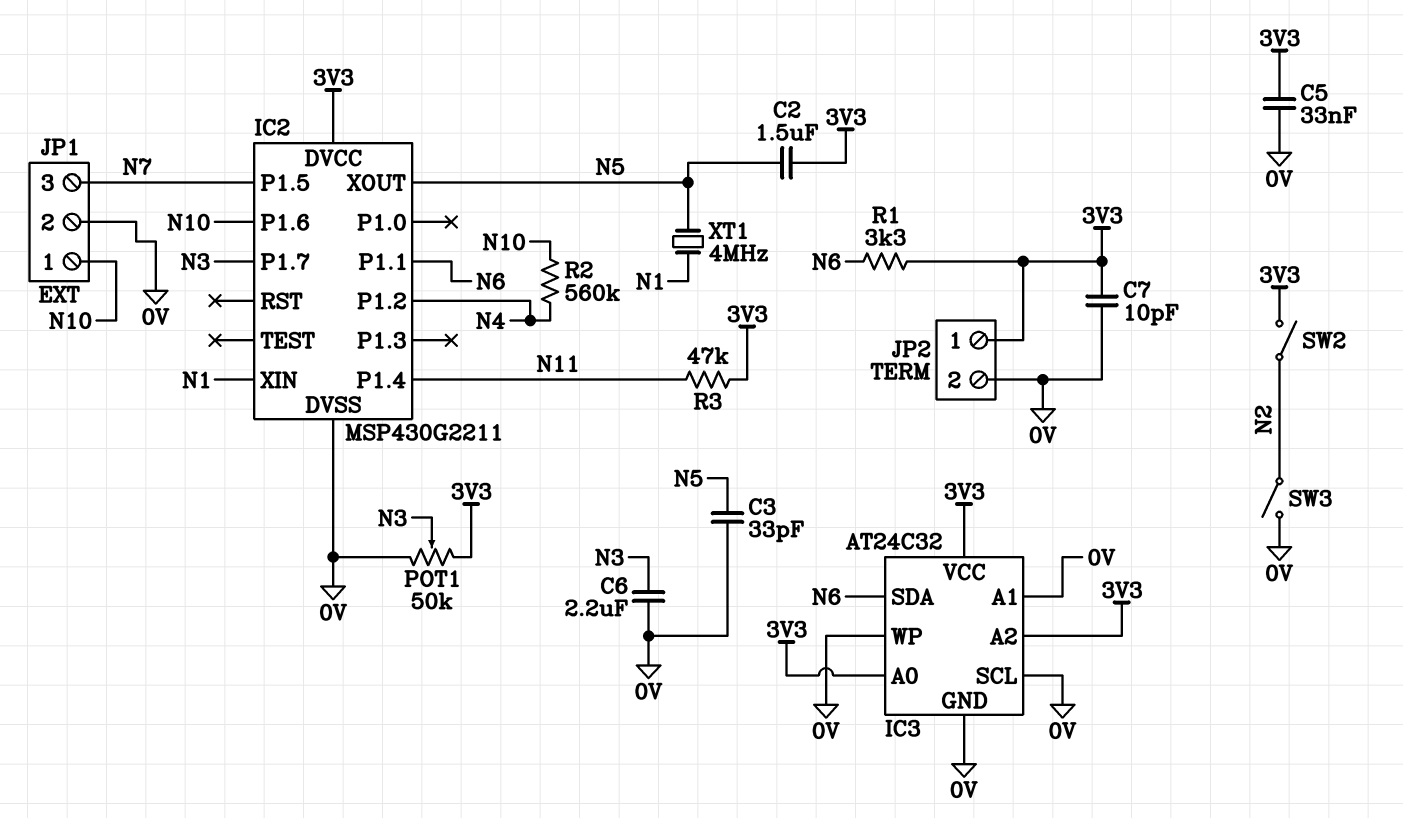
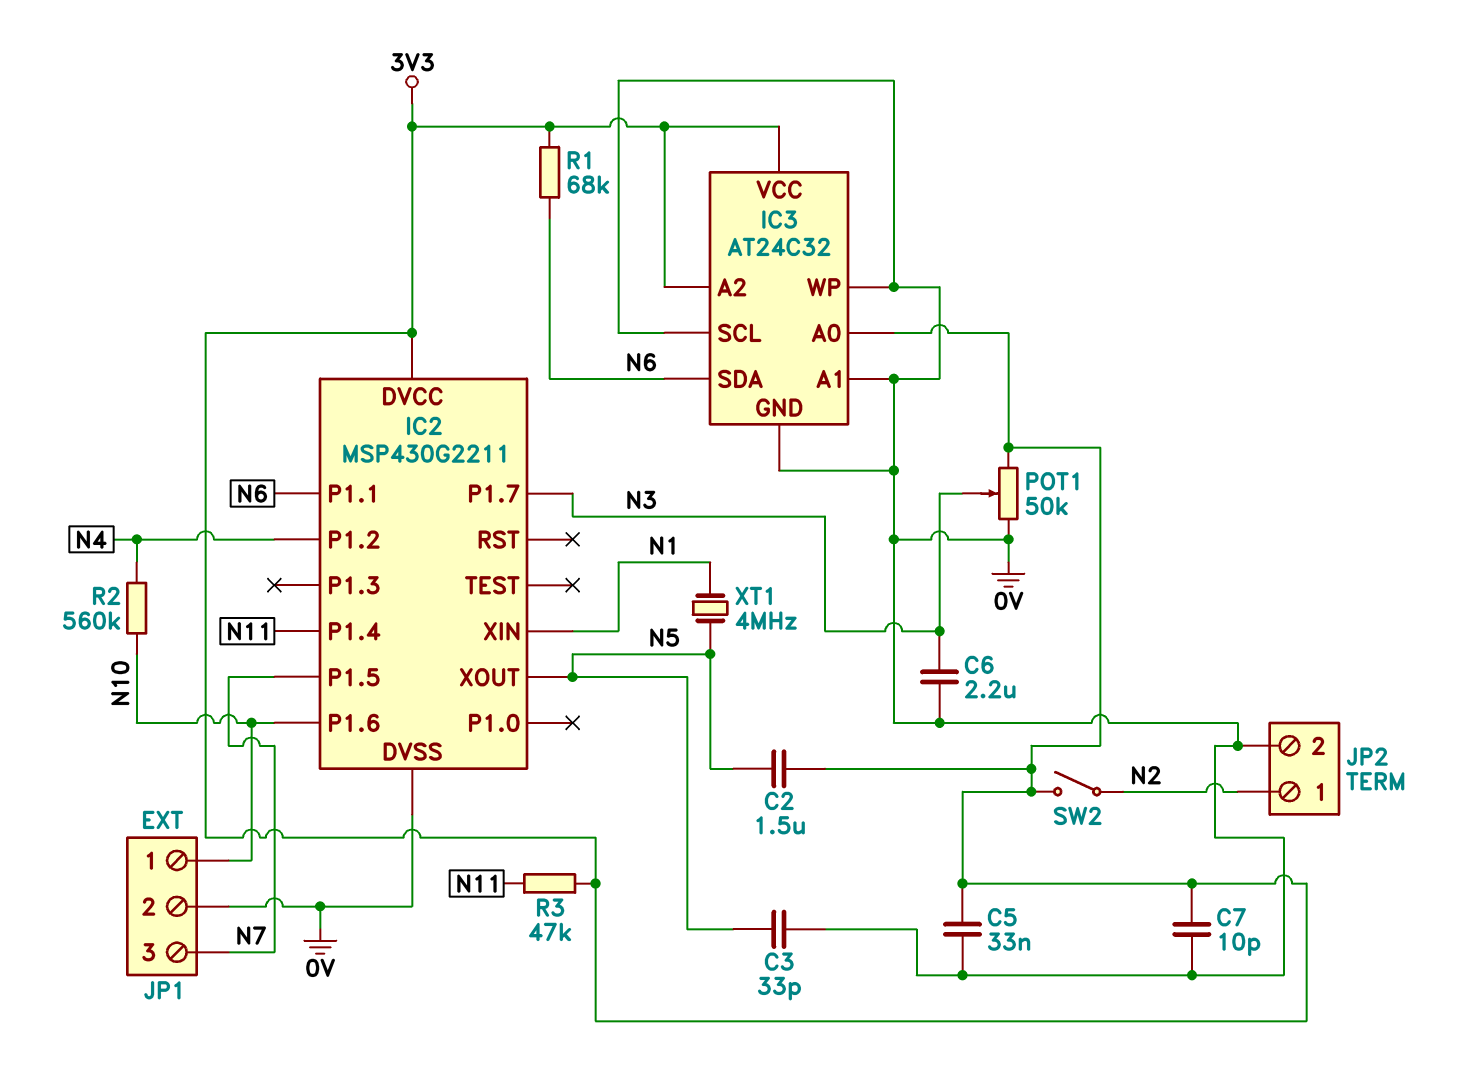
JP2 pin 1: 3V3 -> N2
R1: 3.3k (3V3, N6) -> 68k (3V3, N6)
SW3: switch (0V, N2) -> none

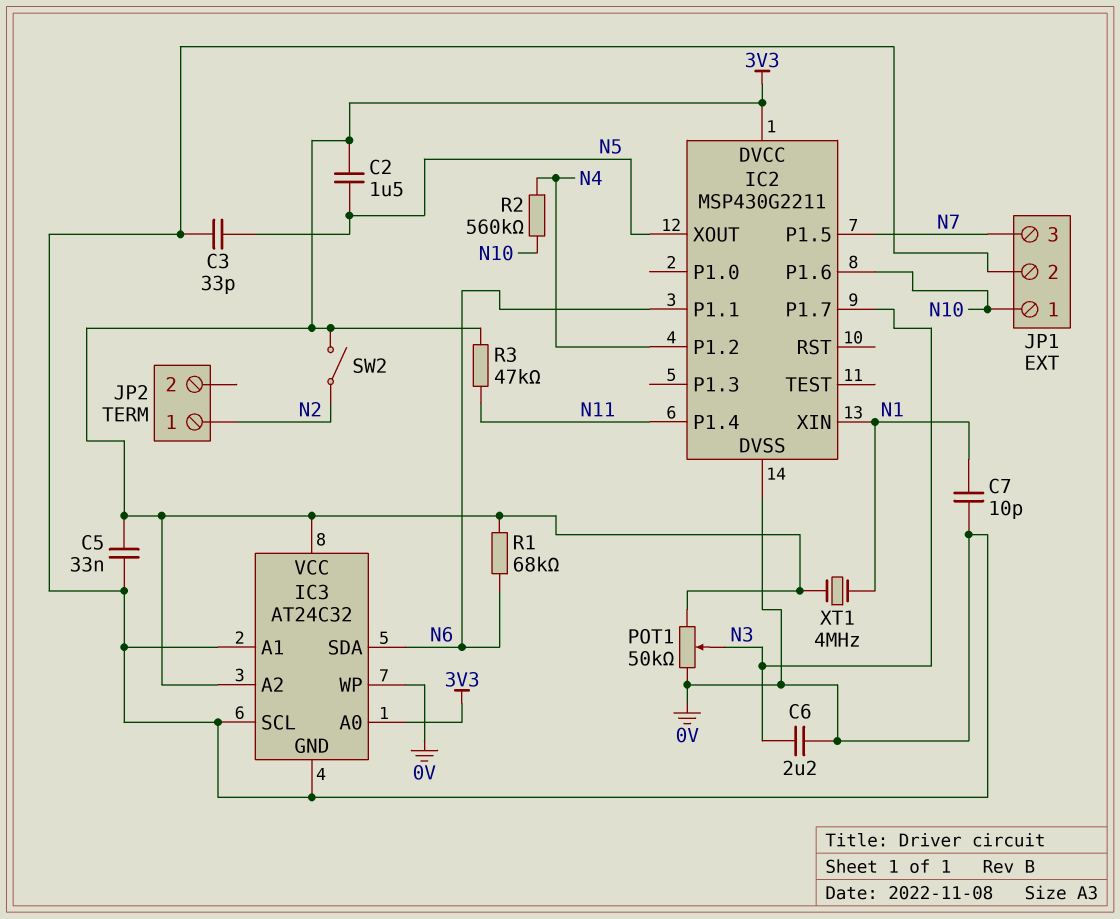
C7: 10pF (0V, 3V3) -> 10pF (0V, N1)
JP2 pin 2: 0V -> none
XT1: 4MHz (N1, N5) -> 4MHz (3V3, N1)

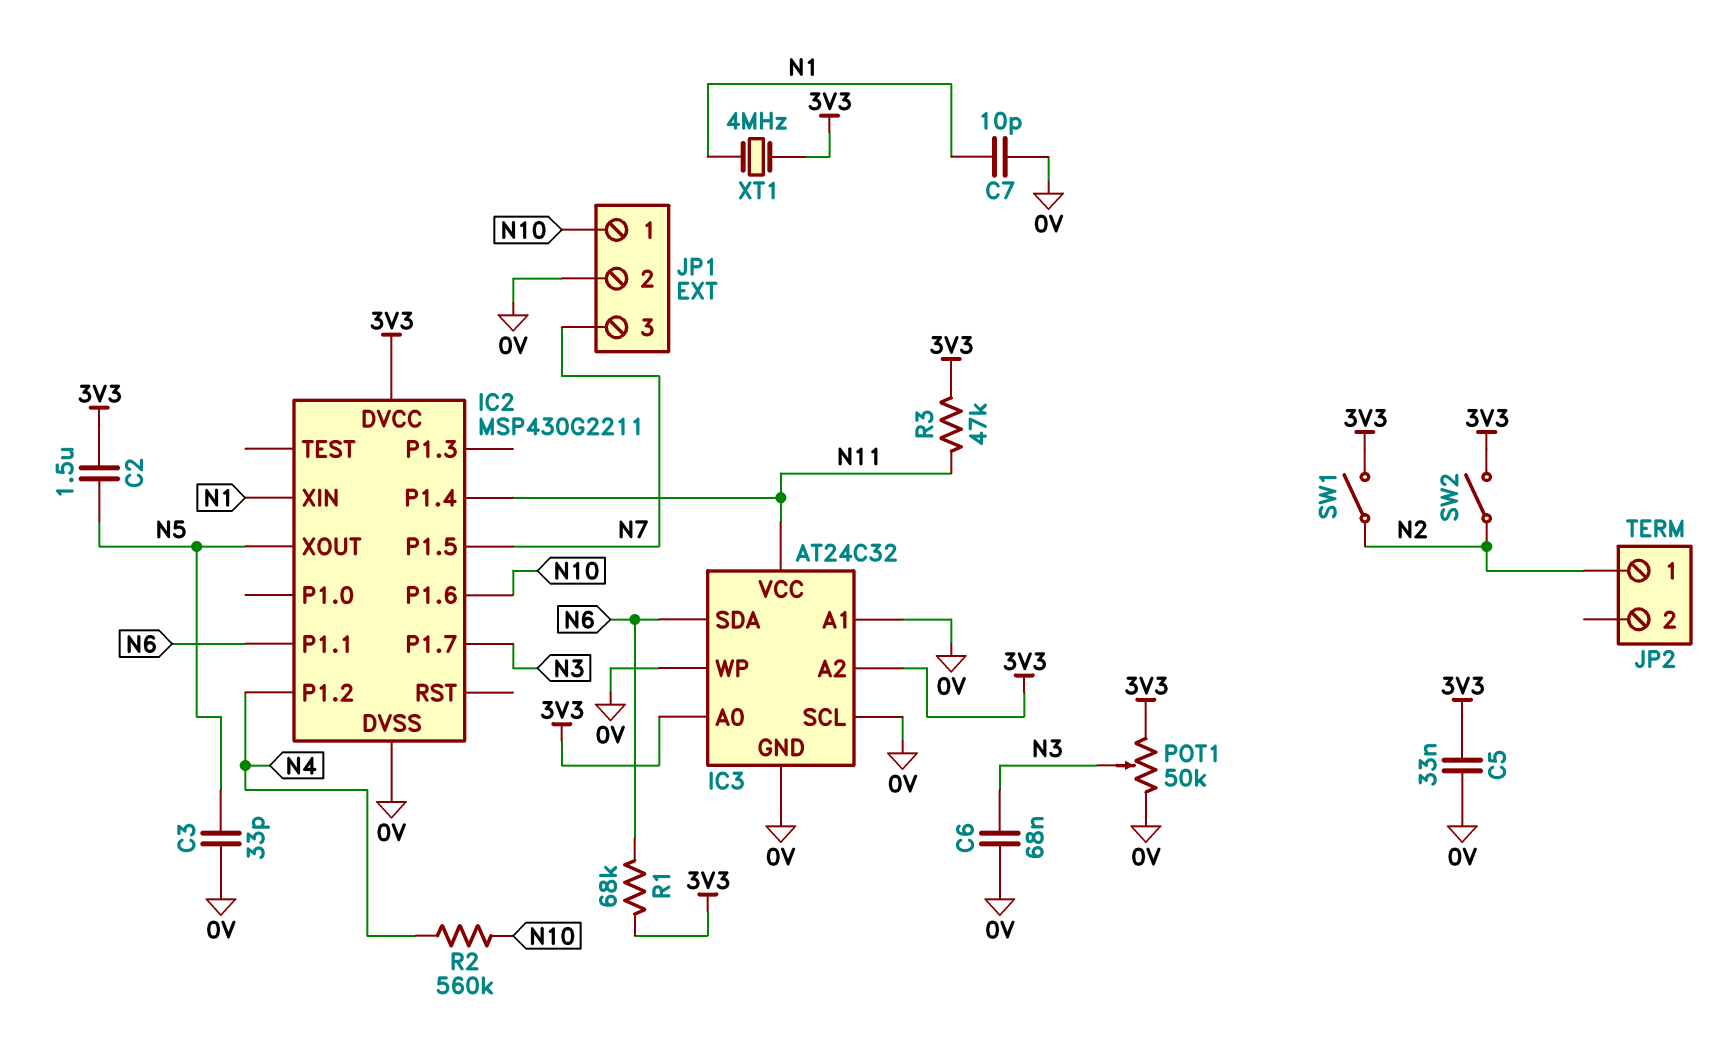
C6: 2.2uF (0V, N3) -> 68nF (0V, N3)
IC3 pin VCC: 3V3 -> N11
SW1: none -> switch (3V3, N2)

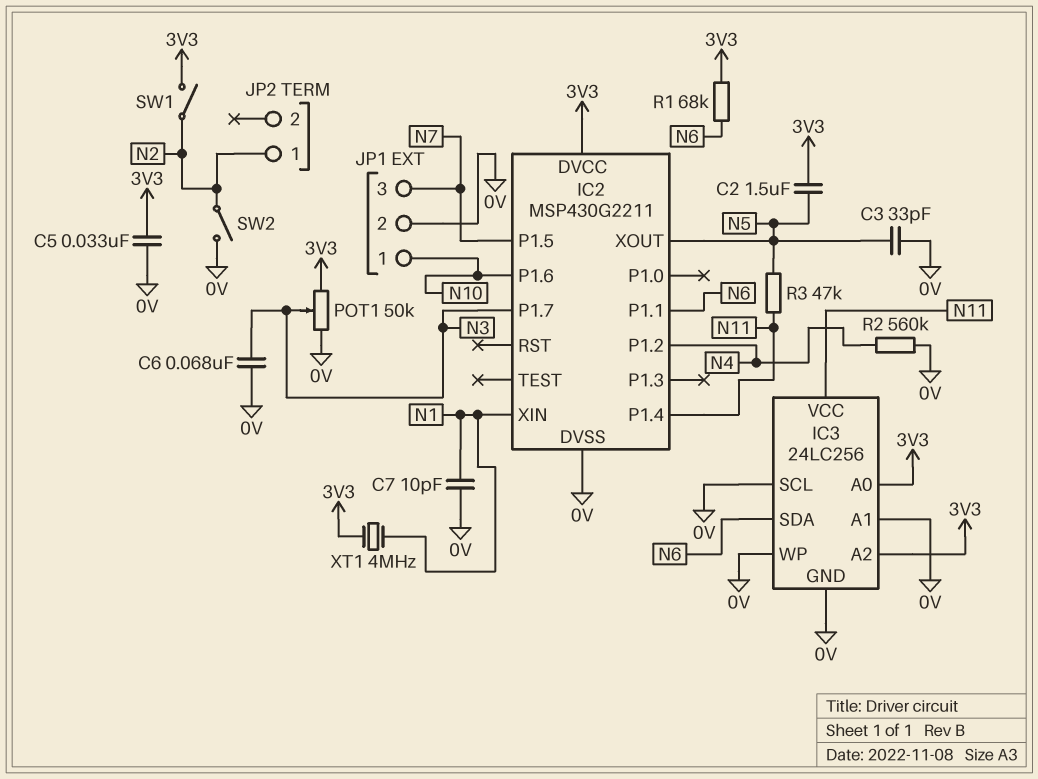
IC3: AT24C32 -> 24LC256
R2: 560k (N4, N10) -> 560k (0V, N4)
R3: 47k (3V3, N11) -> 47k (N5, N11)
SW2: switch (3V3, N2) -> switch (0V, N2)

